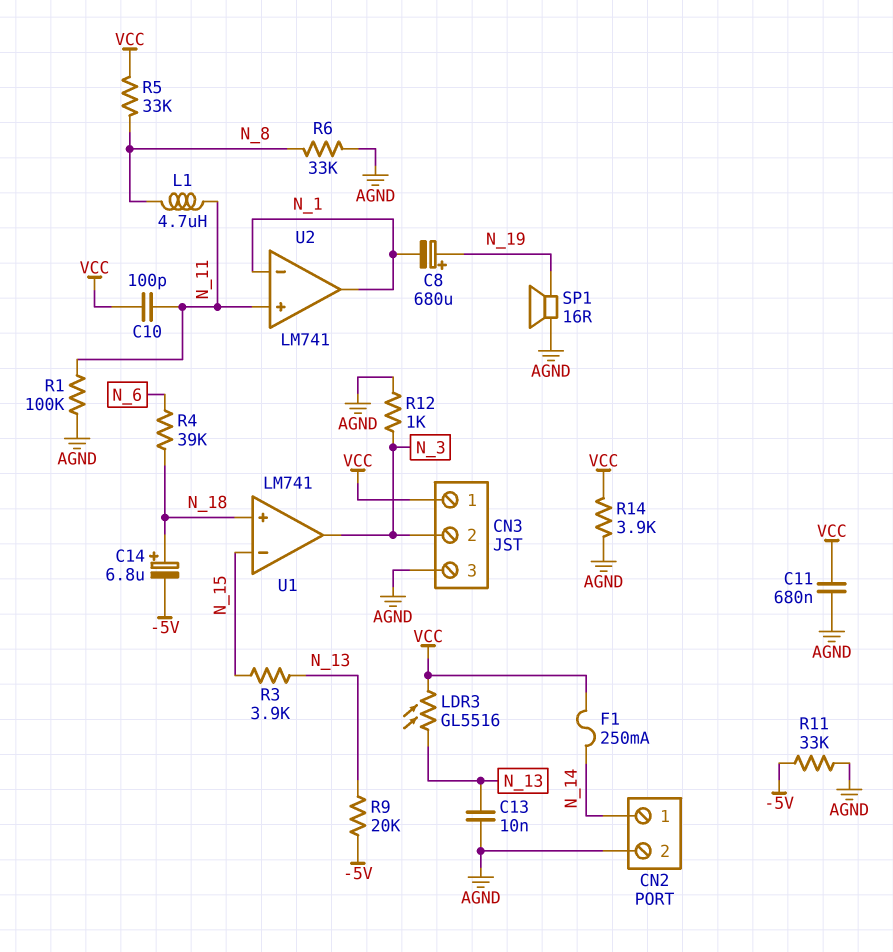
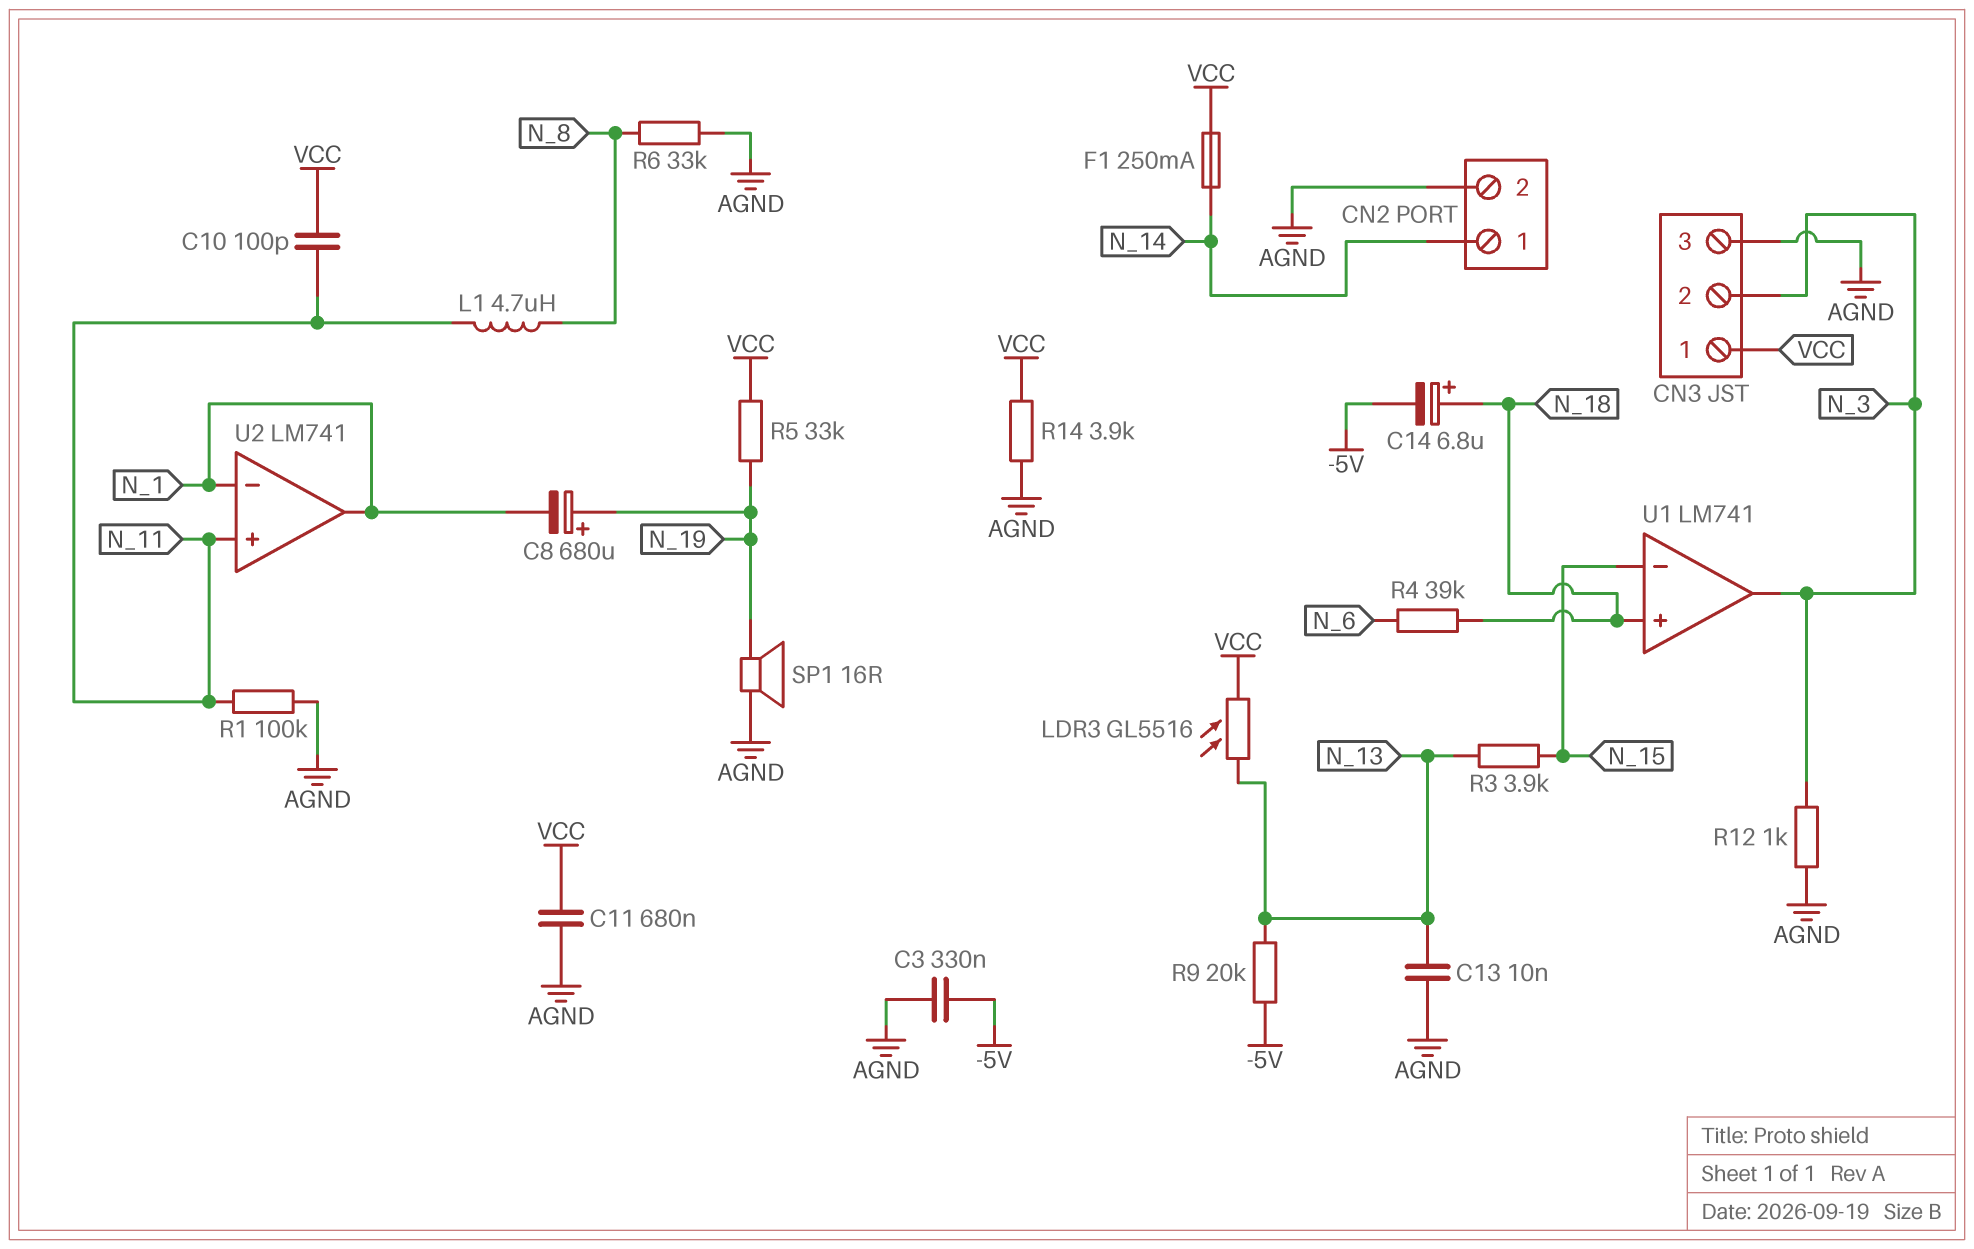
C3: none -> 330nF (-5V, AGND)
R5: 33k (N_8, VCC) -> 33k (N_19, VCC)
R11: 33k (-5V, AGND) -> none

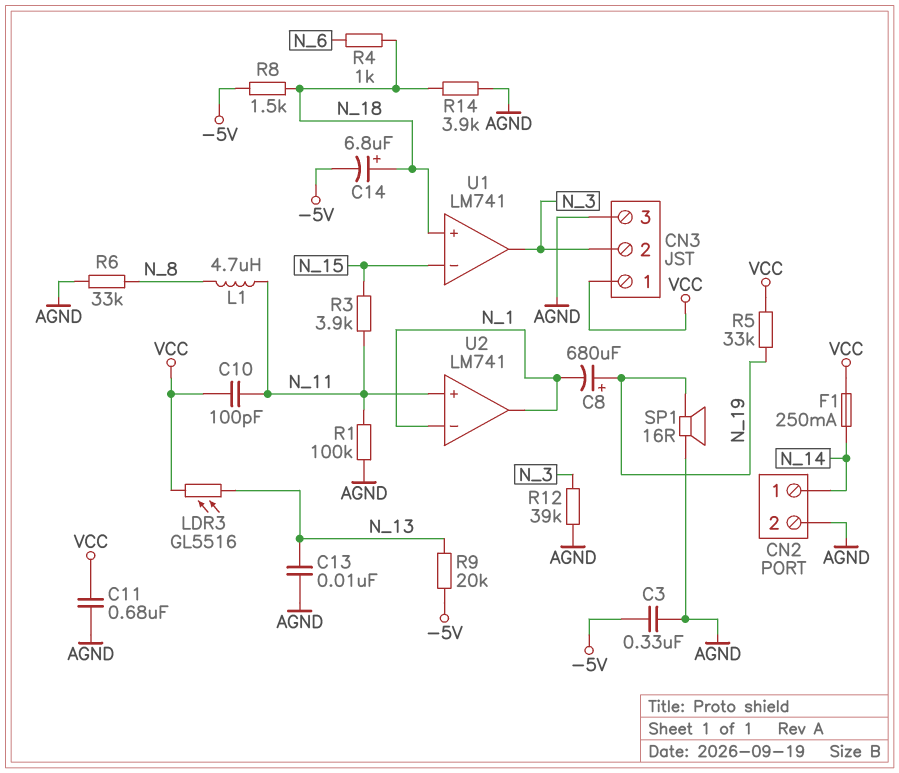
R3: 3.9k (N_13, N_15) -> 3.9k (N_11, N_15)
R4: 39k (N_6, N_18) -> 1k (N_6, N_18)
R8: none -> 1.5k (-5V, N_18)
R12: 1k (AGND, N_3) -> 39k (AGND, N_3)
R14: 3.9k (AGND, VCC) -> 3.9k (AGND, N_18)

